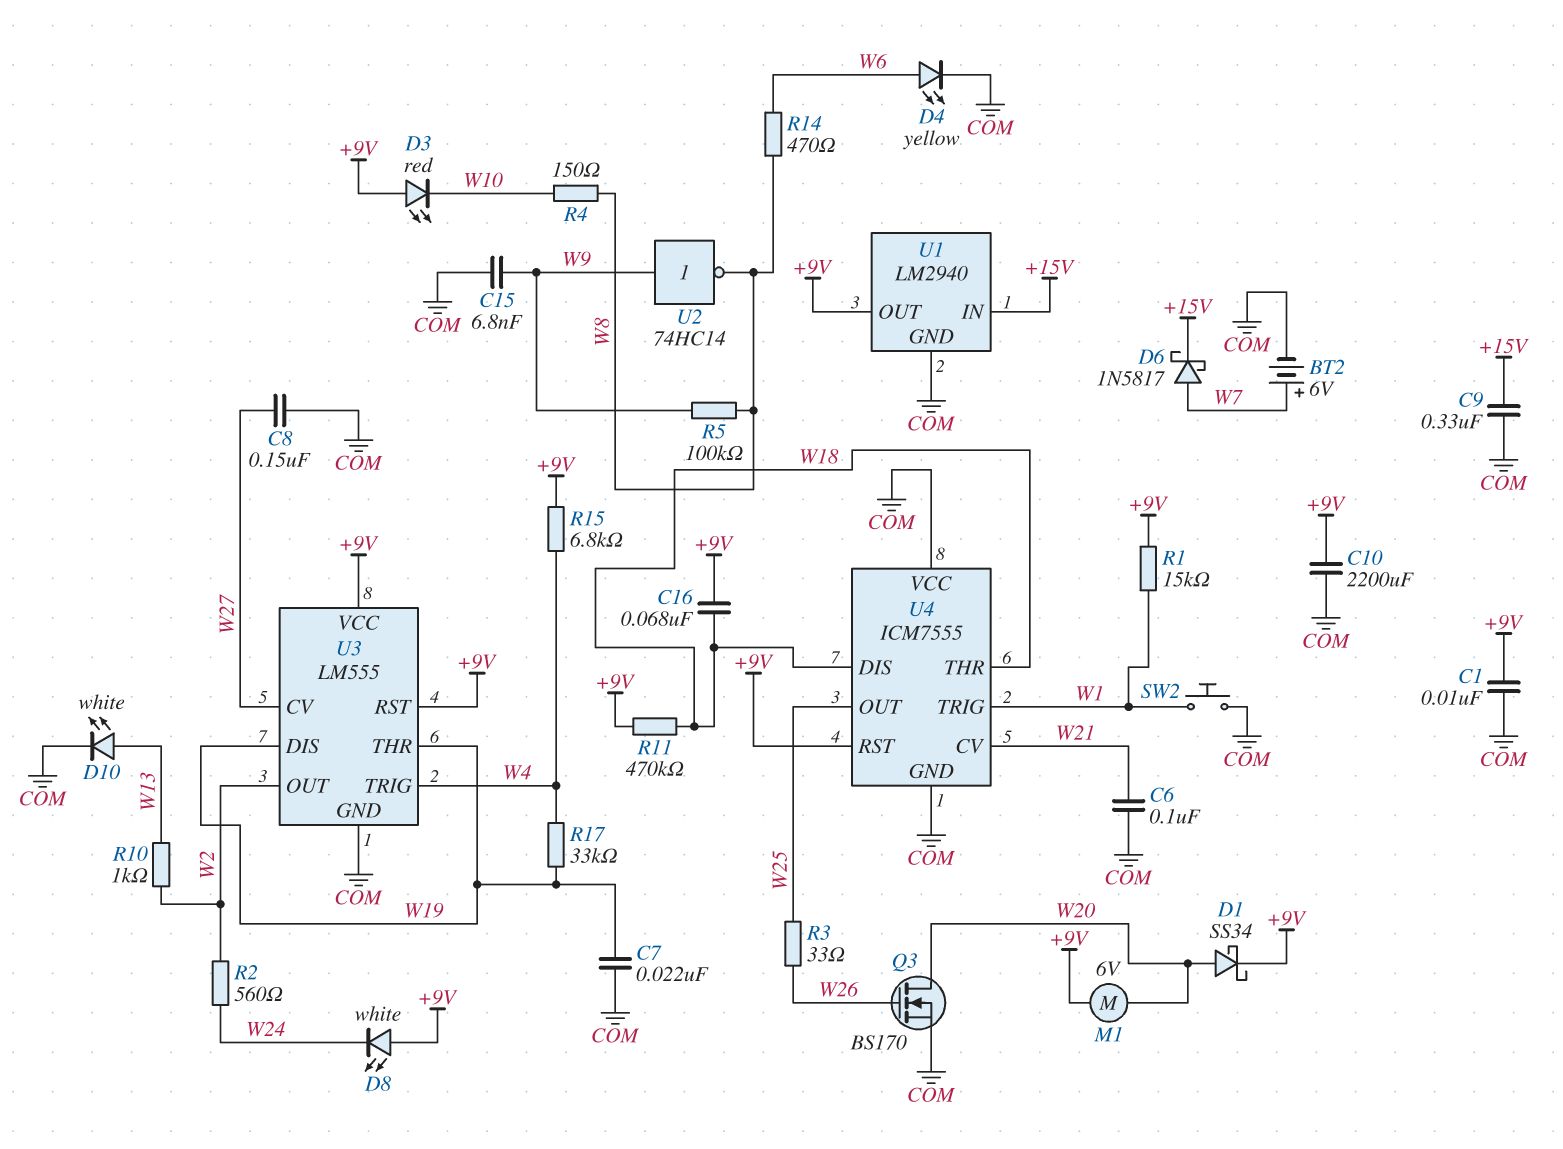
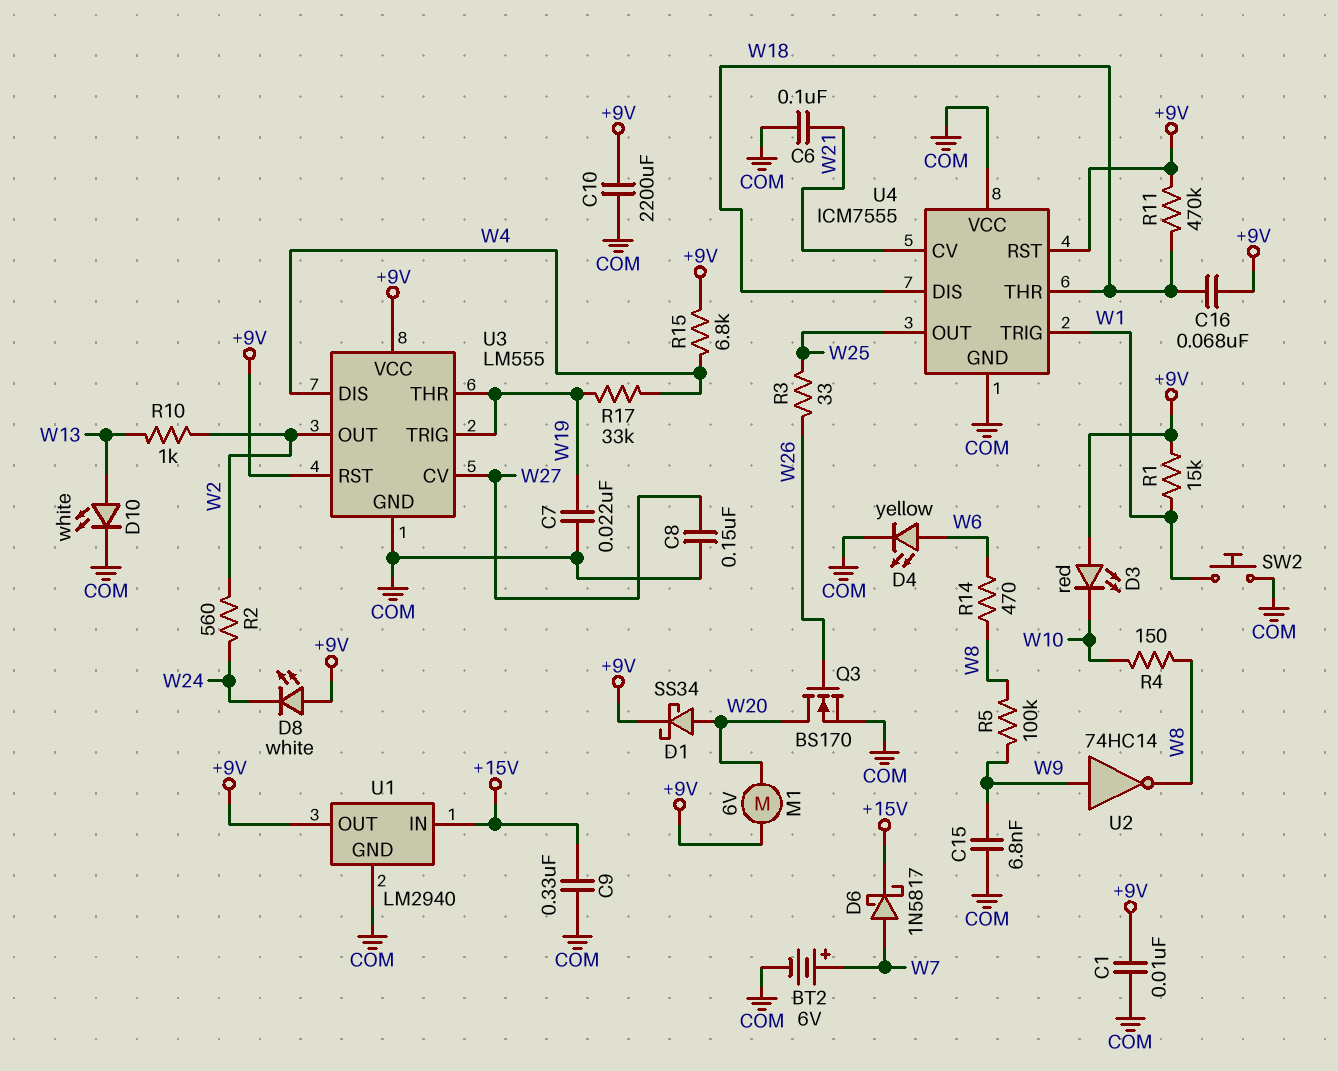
U3 pin DIS: W19 -> W4
U3 pin TRIG: W4 -> W19

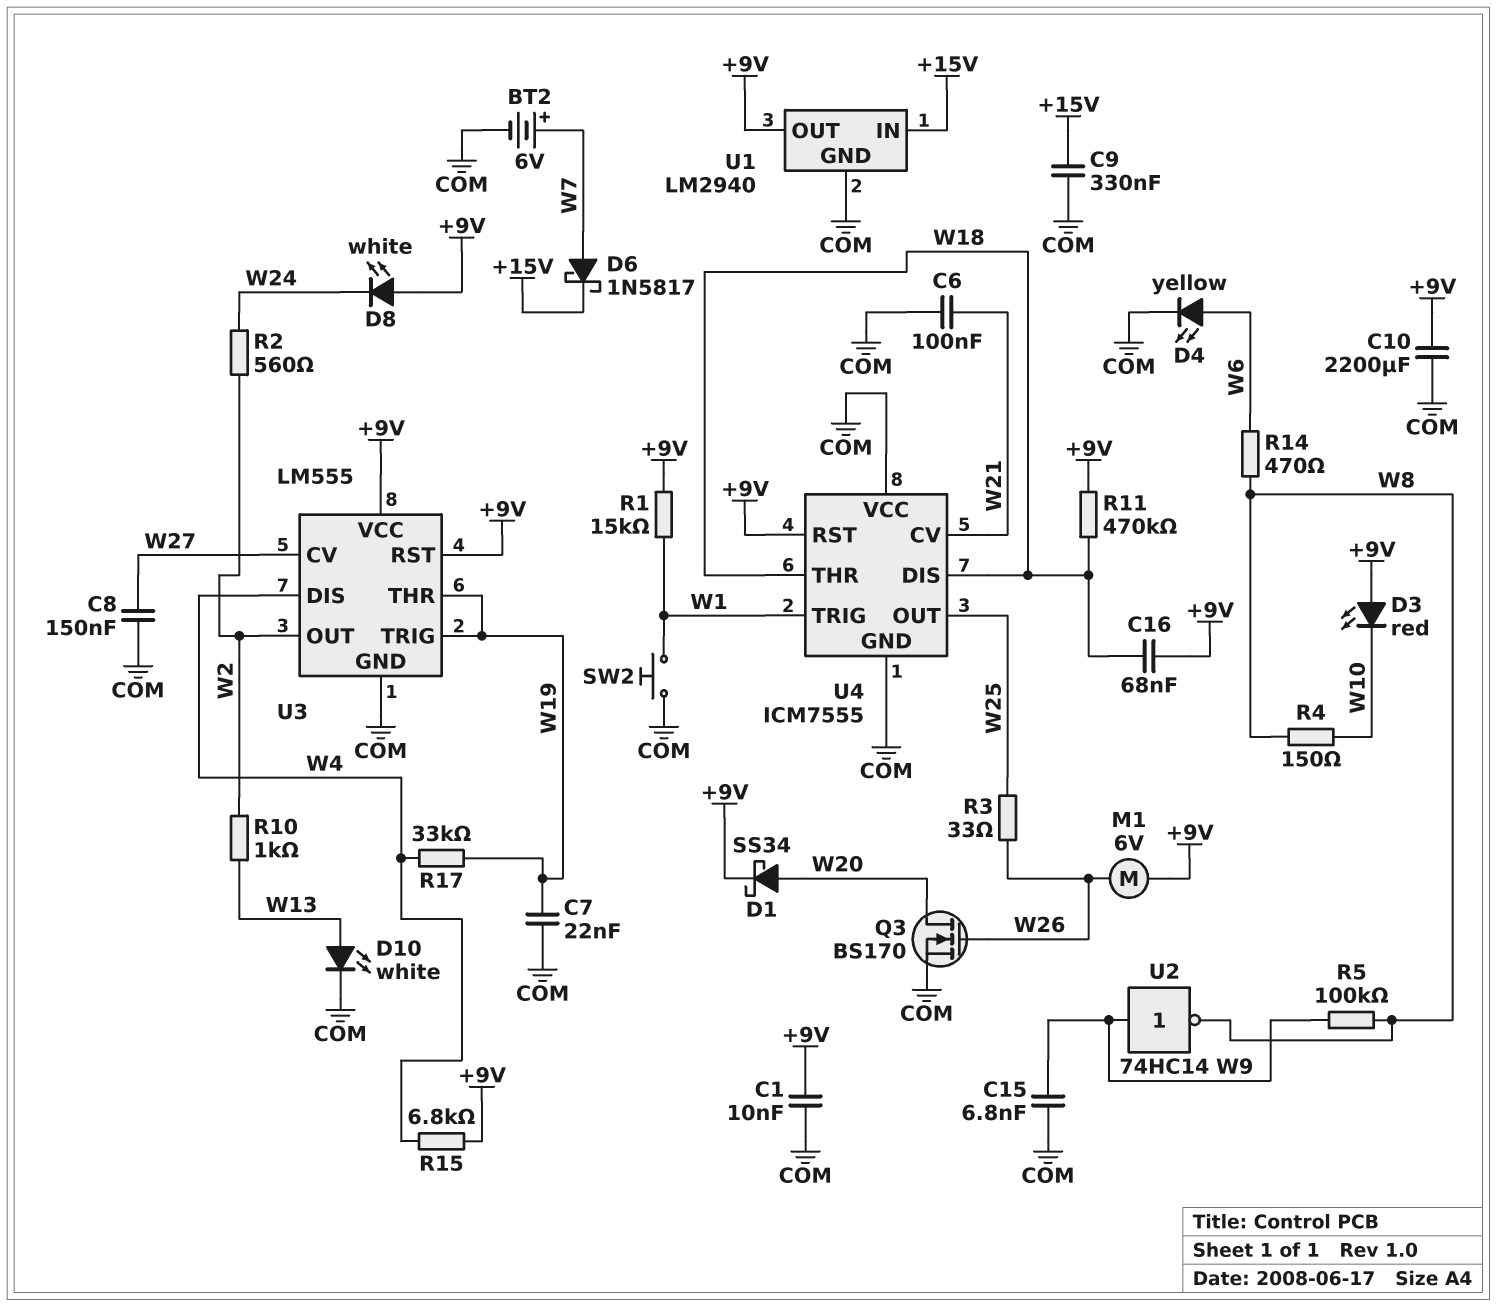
M1: motor 6V (+9V, W20) -> motor 6V (+9V, W26)

